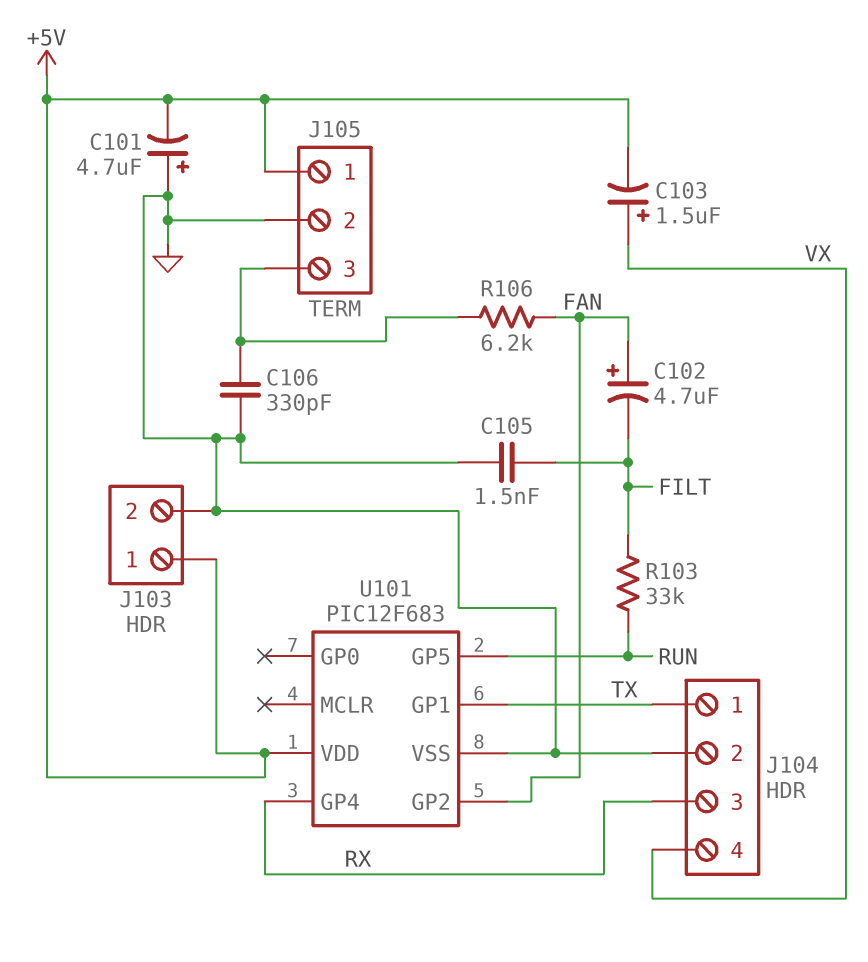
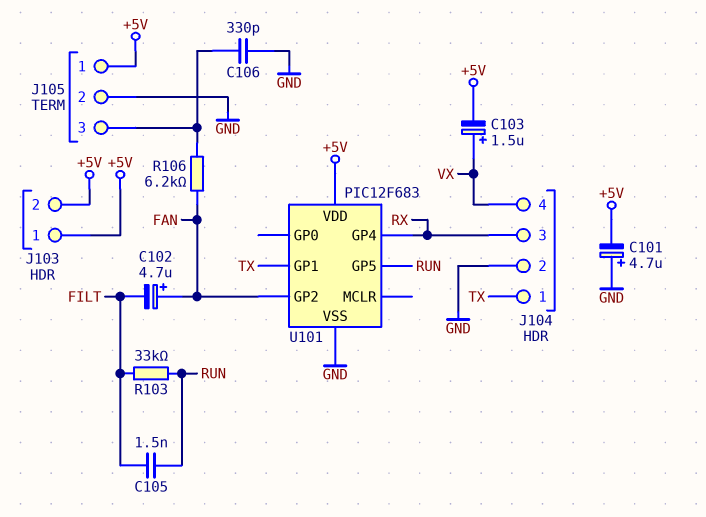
C105: 1.5nF (FILT, GND) -> 1.5nF (FILT, RUN)
J103 pin 2: GND -> +5V

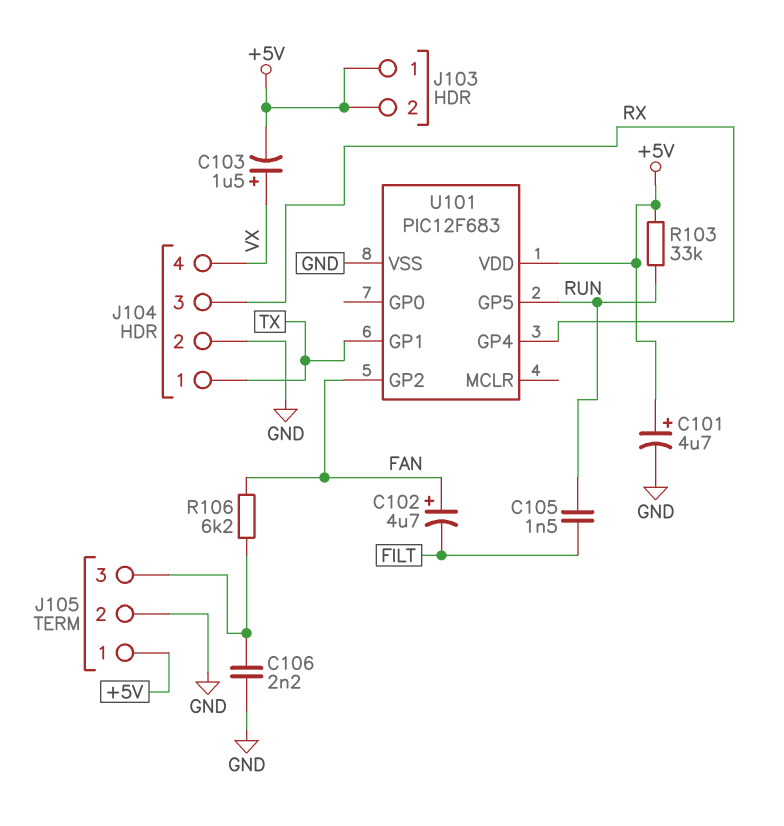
C101: 4.7uF (plus GND, minus +5V) -> 4.7uF (plus +5V, minus GND)
C106: 330pF (GND, J105/3) -> 2.2nF (GND, J105/3)
R103: 33k (FILT, RUN) -> 33k (+5V, RUN)

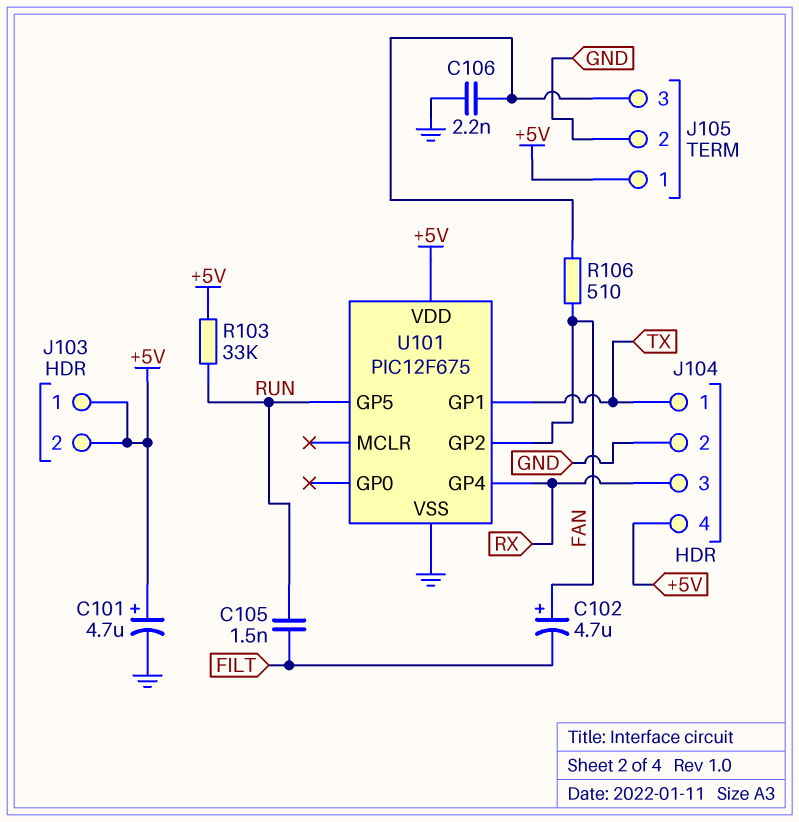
C103: 1.5uF (plus VX, minus +5V) -> none
J104 pin 4: VX -> +5V
R106: 6.2k (FAN, J105/3) -> 510 (FAN, J105/3)
U101: PIC12F683 -> PIC12F675

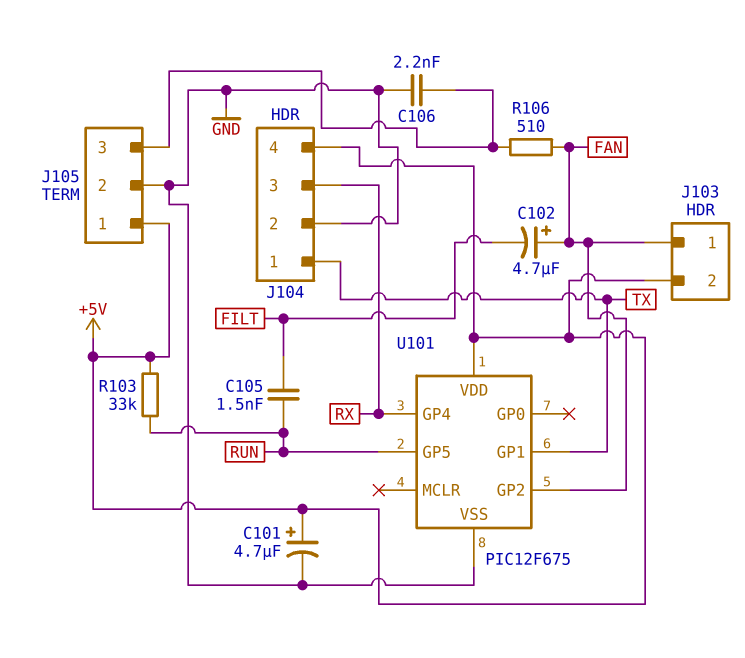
J103 pin 1: +5V -> FAN

